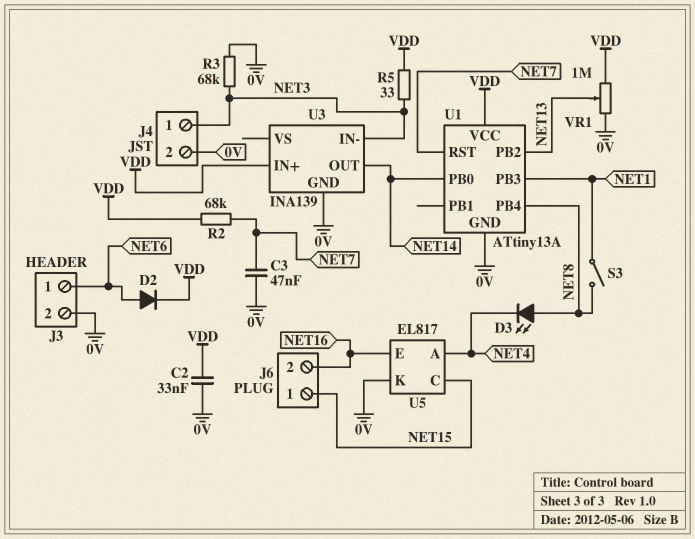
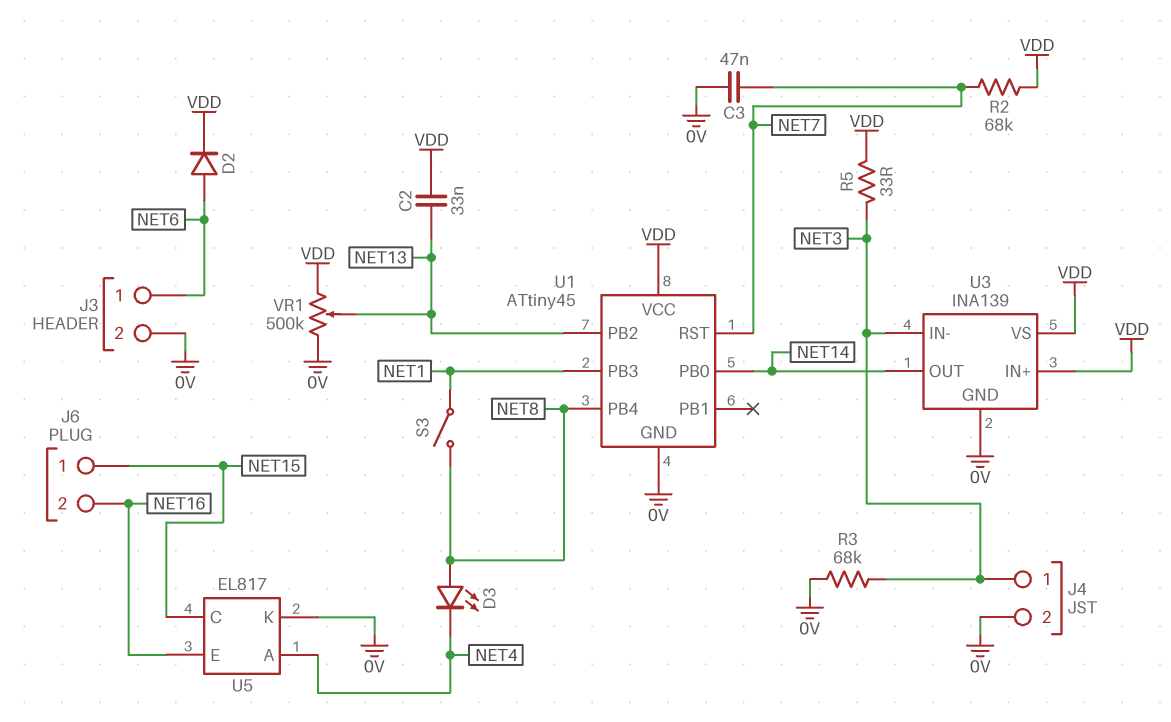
C2: 33nF (0V, VDD) -> 33nF (NET13, VDD)
U1: ATtiny13A -> ATtiny45
U3 pin VS: none -> VDD
VR1: 1M (0V, VDD, wiper NET13) -> 500k (0V, VDD, wiper NET13)

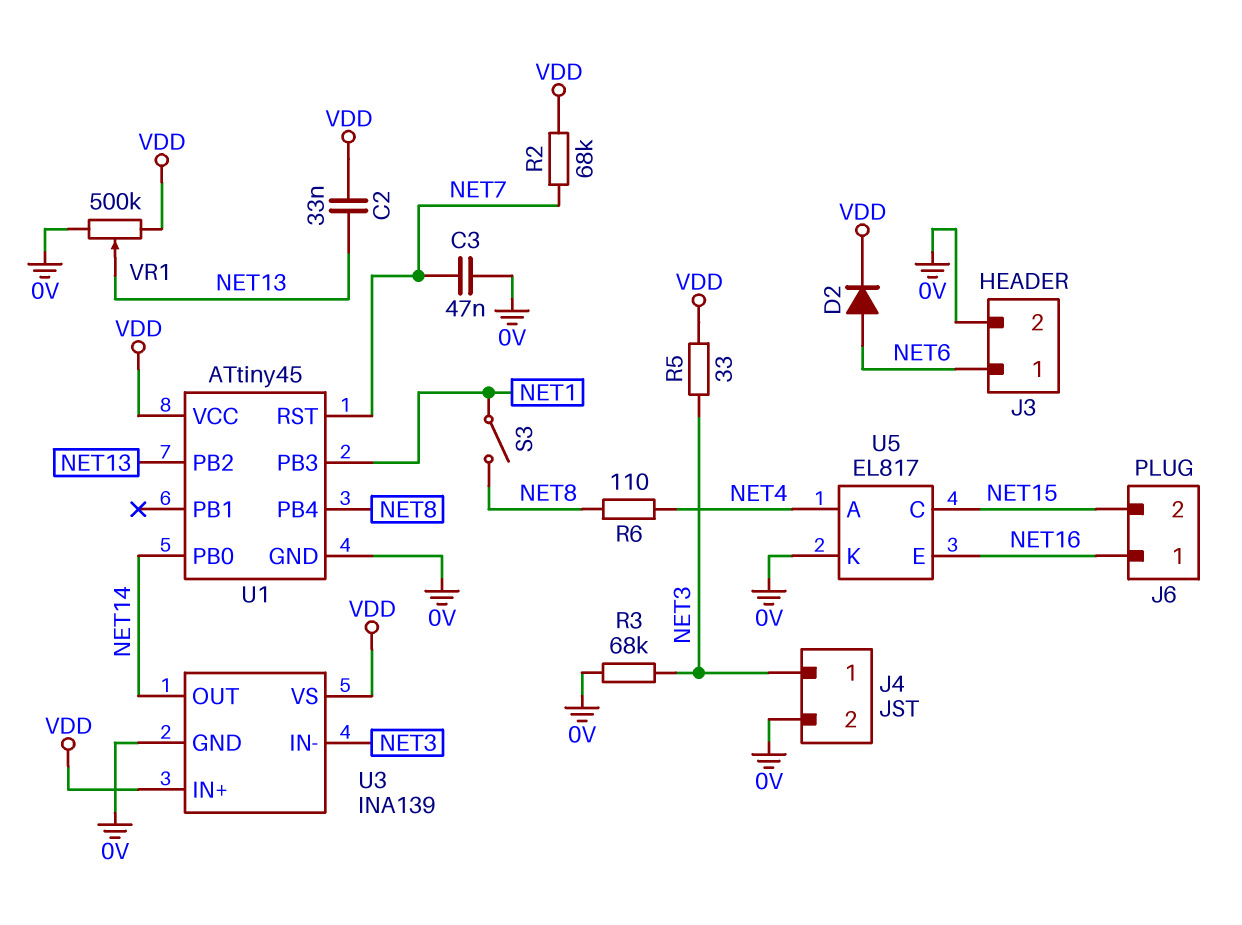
D3: LED (A NET8, K NET4) -> none
J6 pin 1: NET15 -> NET16
J6 pin 2: NET16 -> NET15
R6: none -> 110 (NET4, NET8)

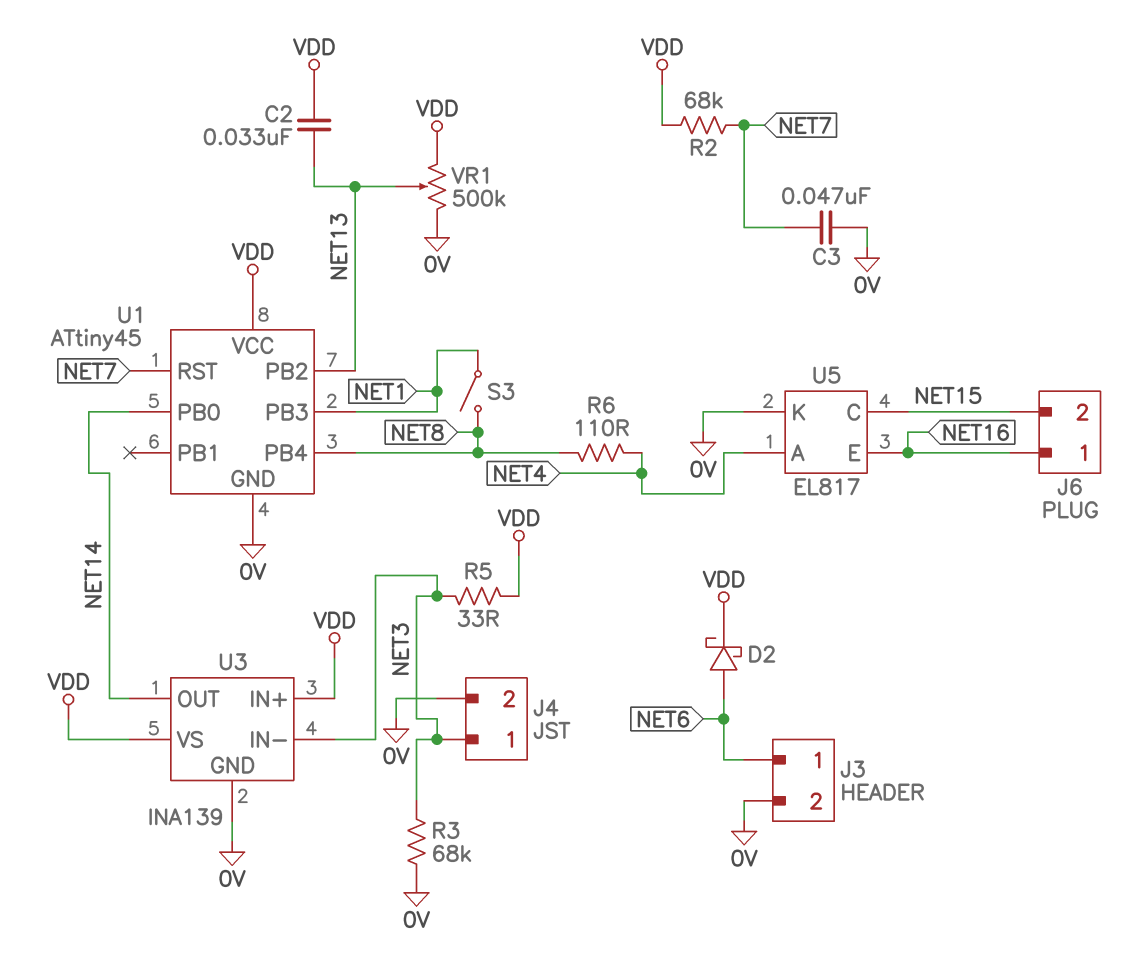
D2: diode (A NET6, K VDD) -> schottky (A NET6, K VDD)

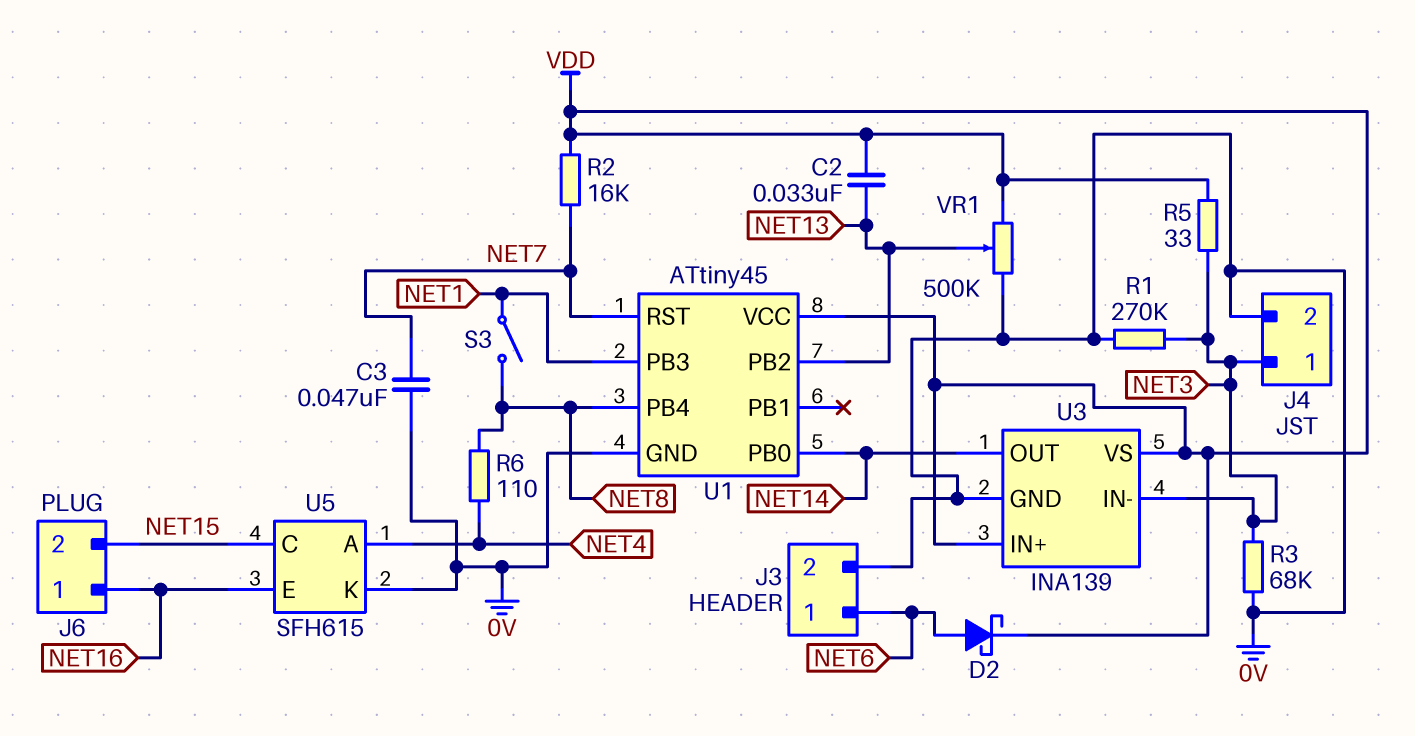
R1: none -> 270k (0V, NET3)
R2: 68k (NET7, VDD) -> 16k (NET7, VDD)
U5: EL817 -> SFH615

